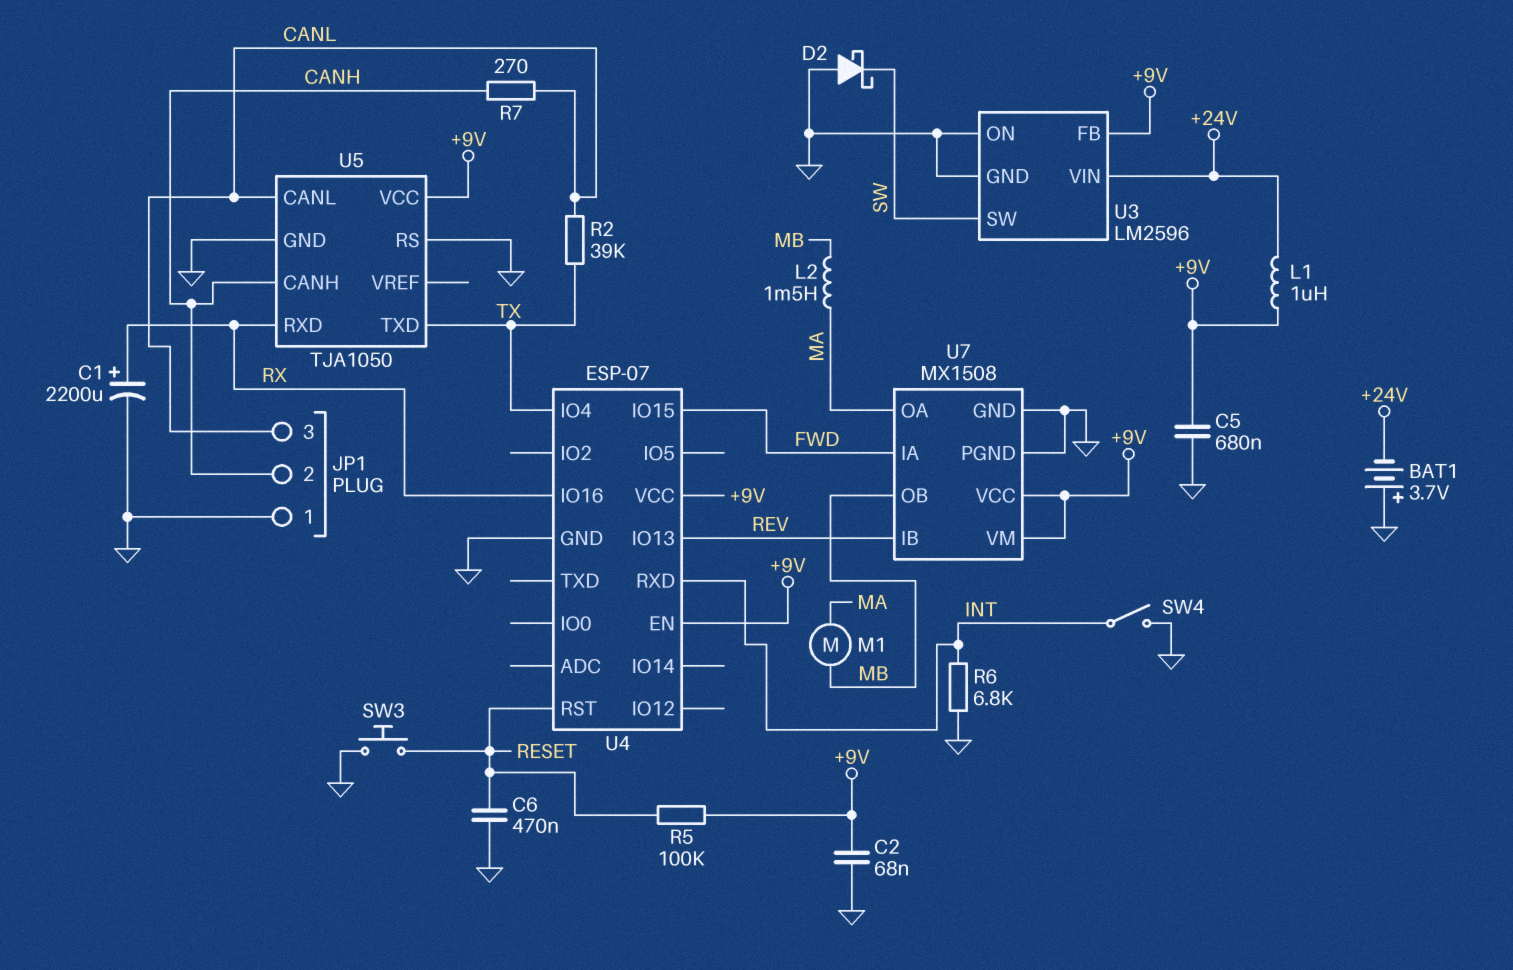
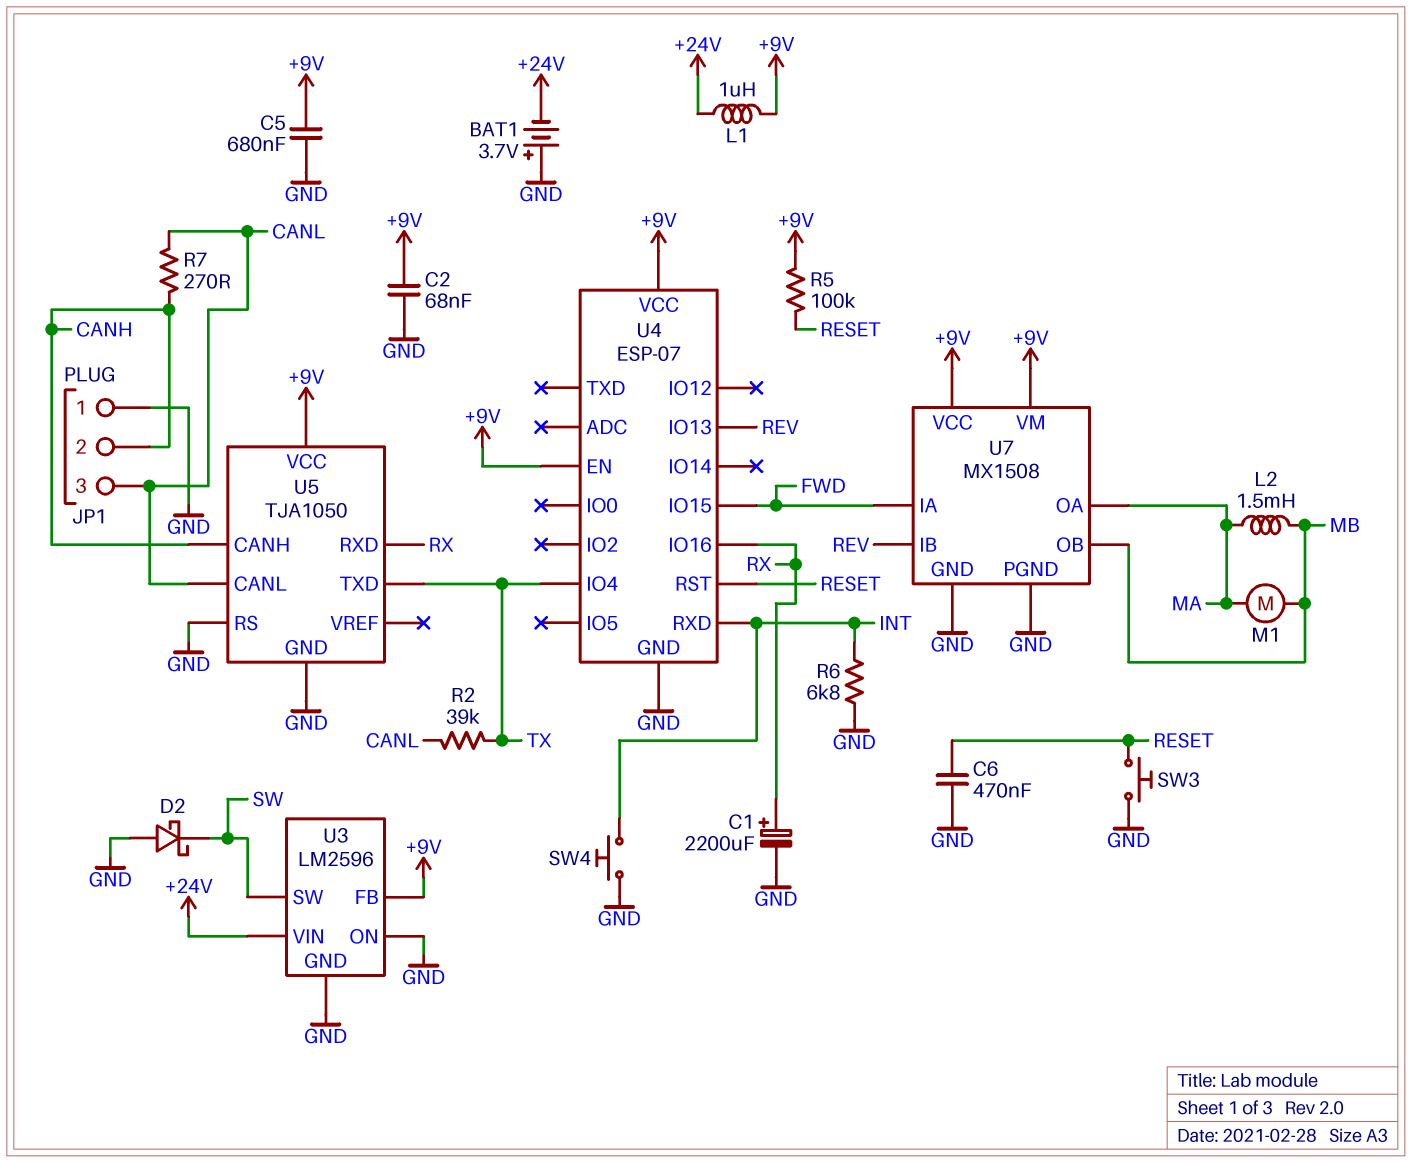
SW4: switch (GND, INT) -> button (GND, INT)

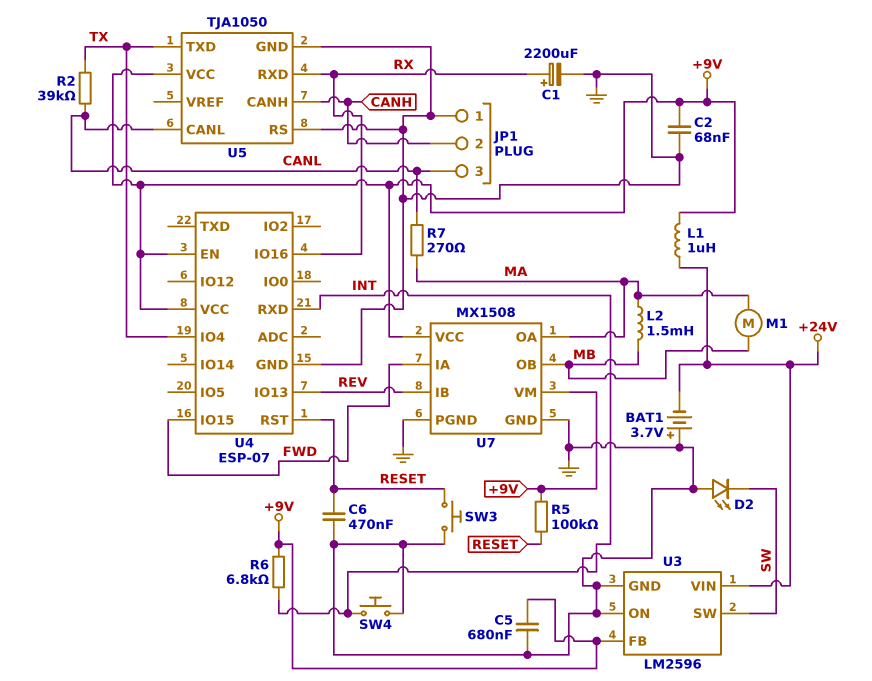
D2: schottky (A GND, K SW) -> LED (A GND, K SW)
R6: 6.8k (GND, INT) -> 6.8k (+9V, INT)
R7: 270 (CANH, CANL) -> 270 (CANL, MA)

